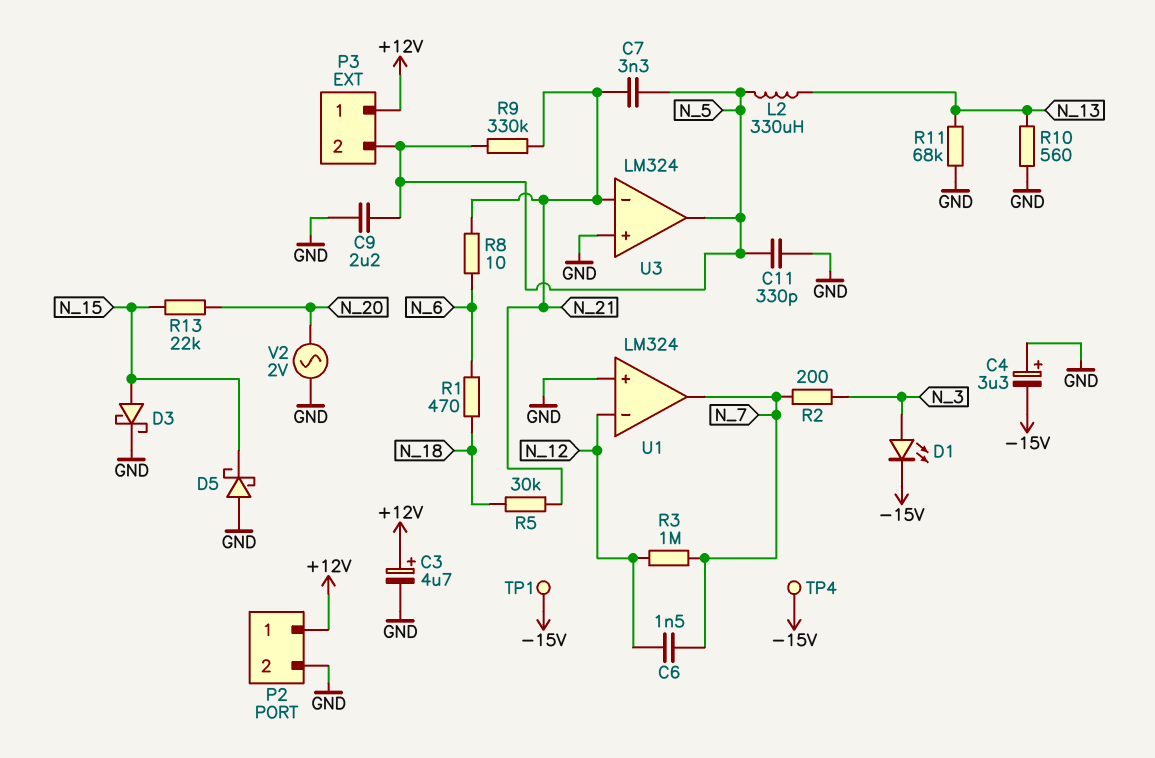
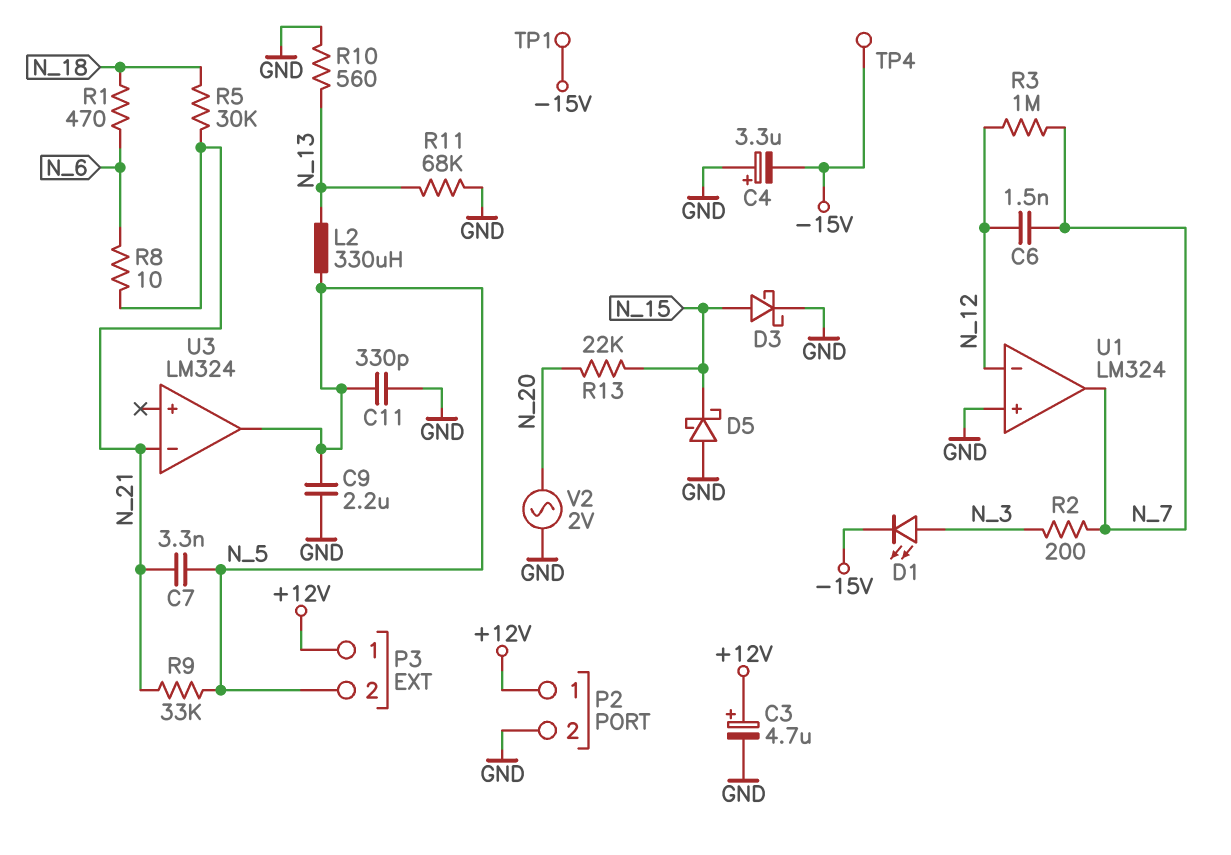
R9: 330k (N_5, N_21) -> 33k (N_5, N_21)
U3 pin in+: GND -> none

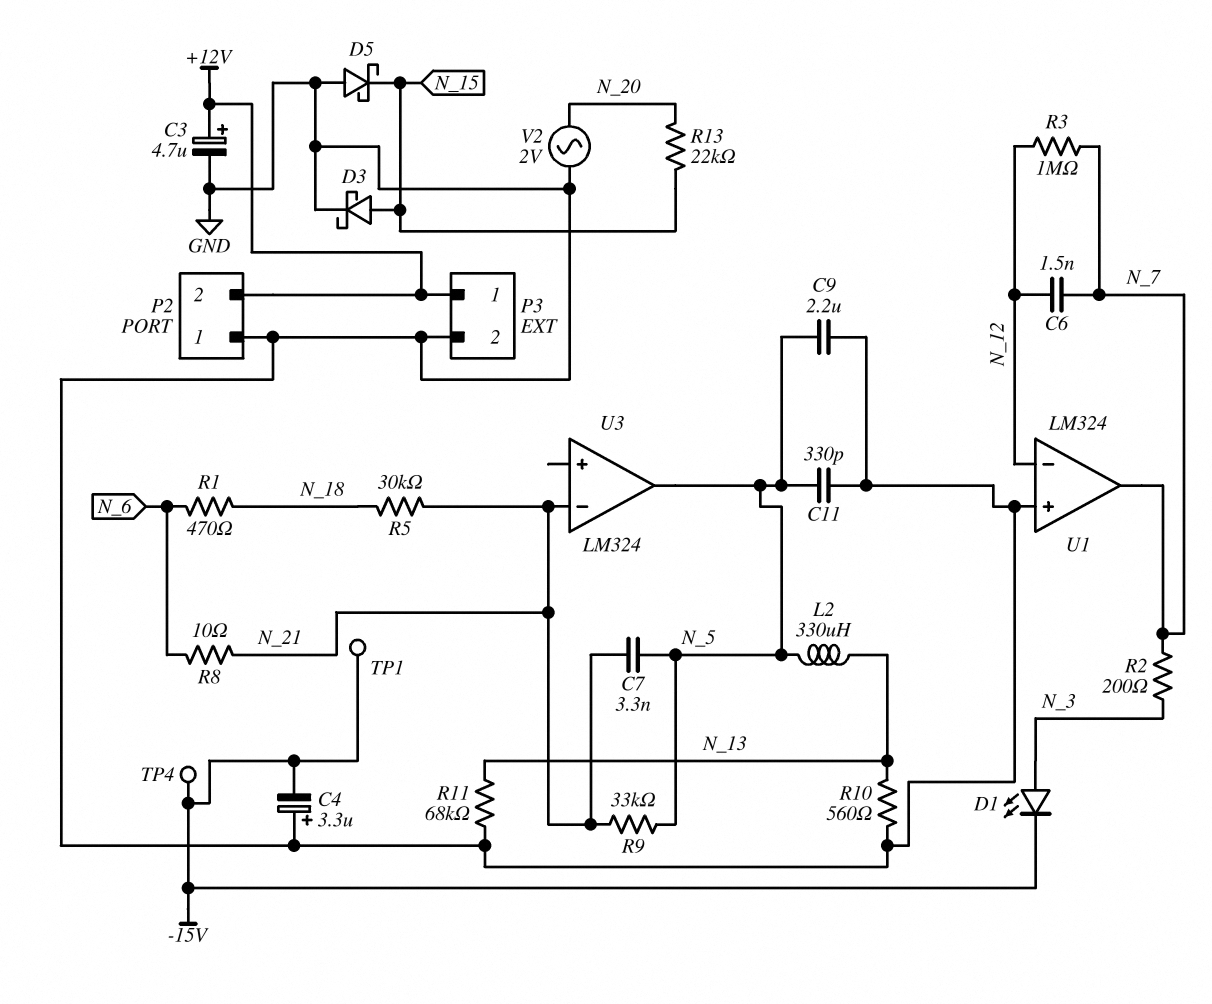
P2 pin 1: +12V -> GND
P2 pin 2: GND -> +12V
P3 pin 2: N_5 -> GND

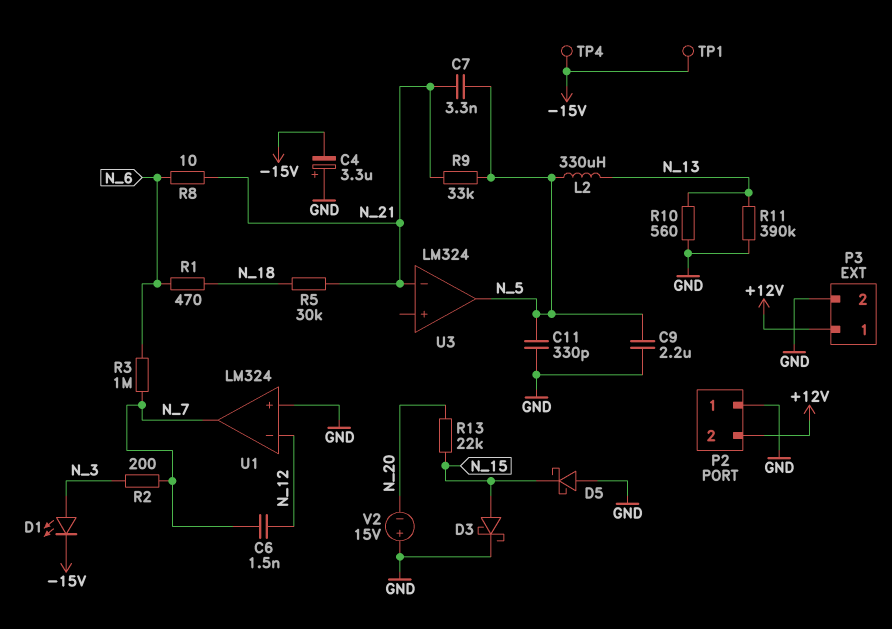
C3: 4.7uF (plus +12V, minus GND) -> none
R3: 1M (N_7, N_12) -> 1M (N_6, N_7)
R11: 68k (GND, N_13) -> 390k (GND, N_13)
V2: AC 2V (GND, N_20) -> 15V (plus GND, minus N_20)

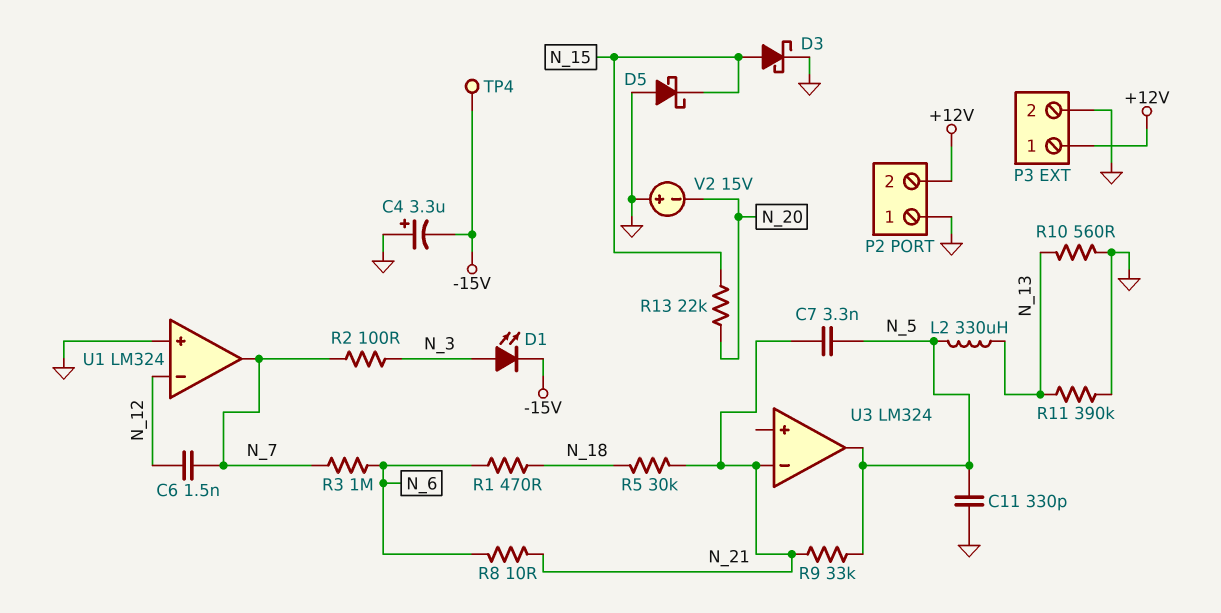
C9: 2.2uF (GND, N_5) -> none
R2: 200 (N_3, N_7) -> 100 (N_3, N_7)
TP1: test point (-15V) -> none

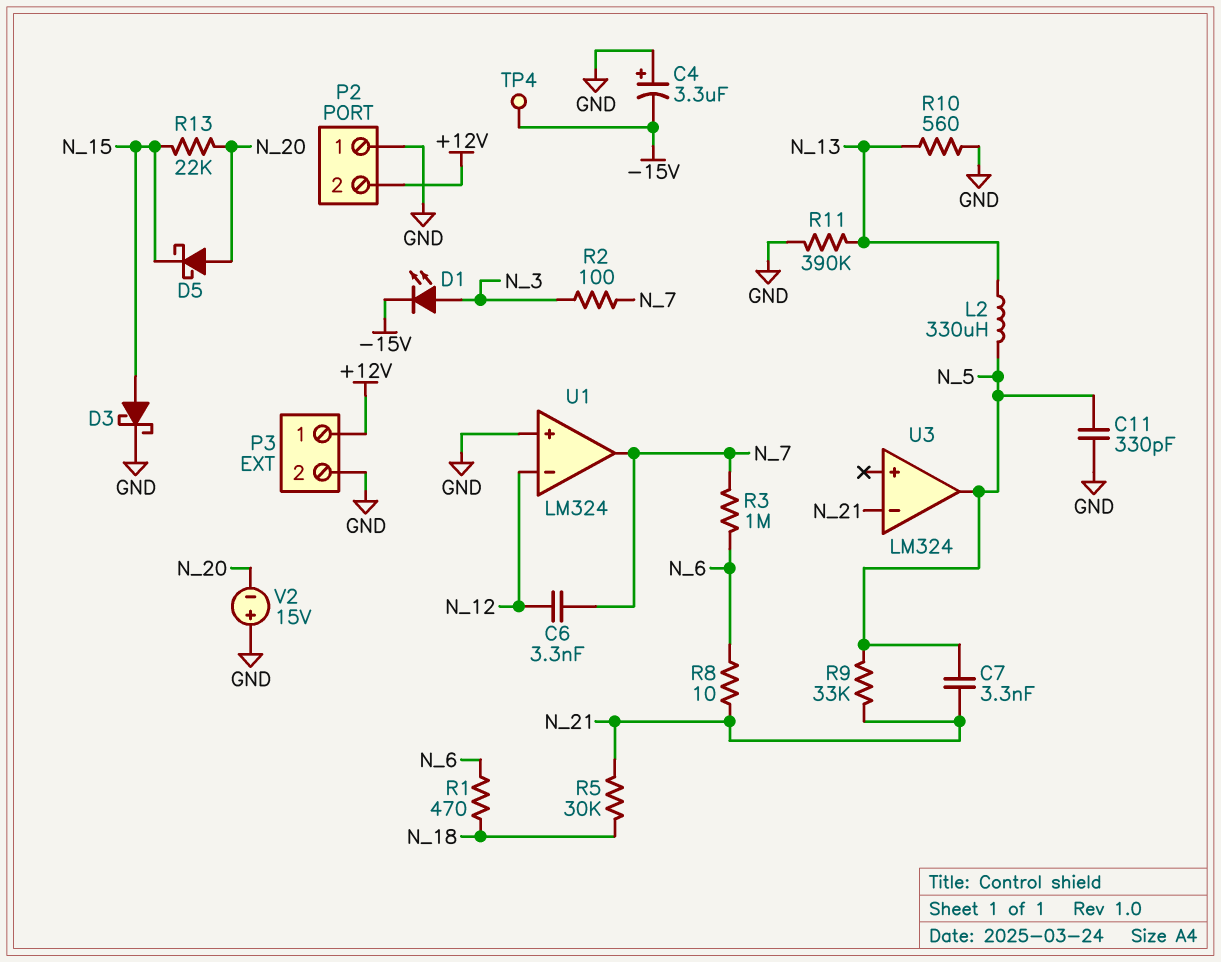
C6: 1.5nF (N_7, N_12) -> 3.3nF (N_7, N_12)
D5: schottky (A GND, K N_15) -> schottky (A N_20, K N_15)

